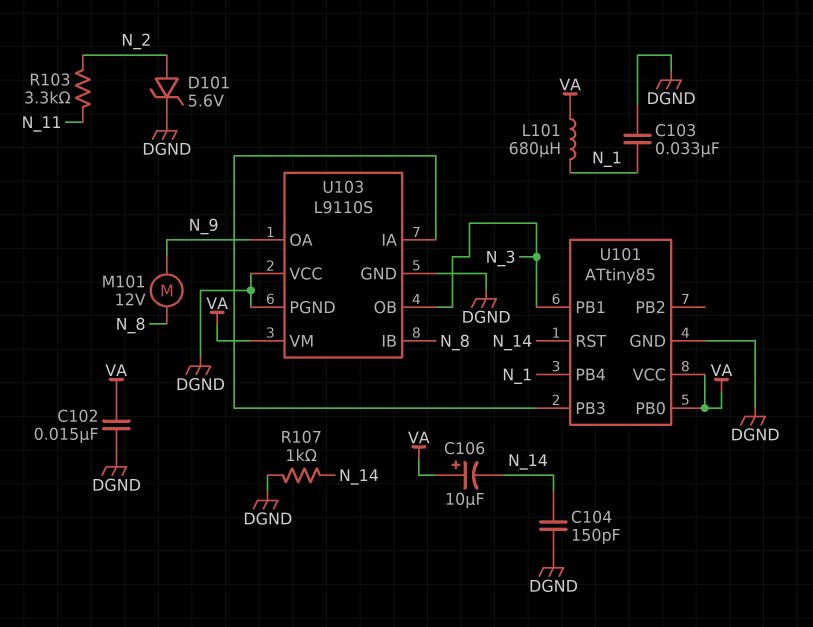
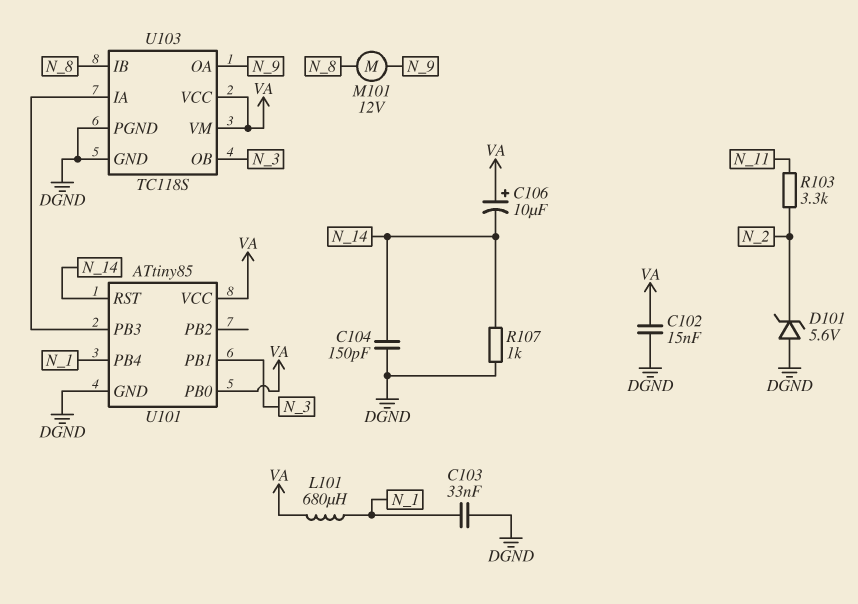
D101: zener 5.6V (A N_2, K DGND) -> zener 5.6V (A DGND, K N_2)
U103: L9110S -> TC118S
U103 pin VCC: DGND -> VA

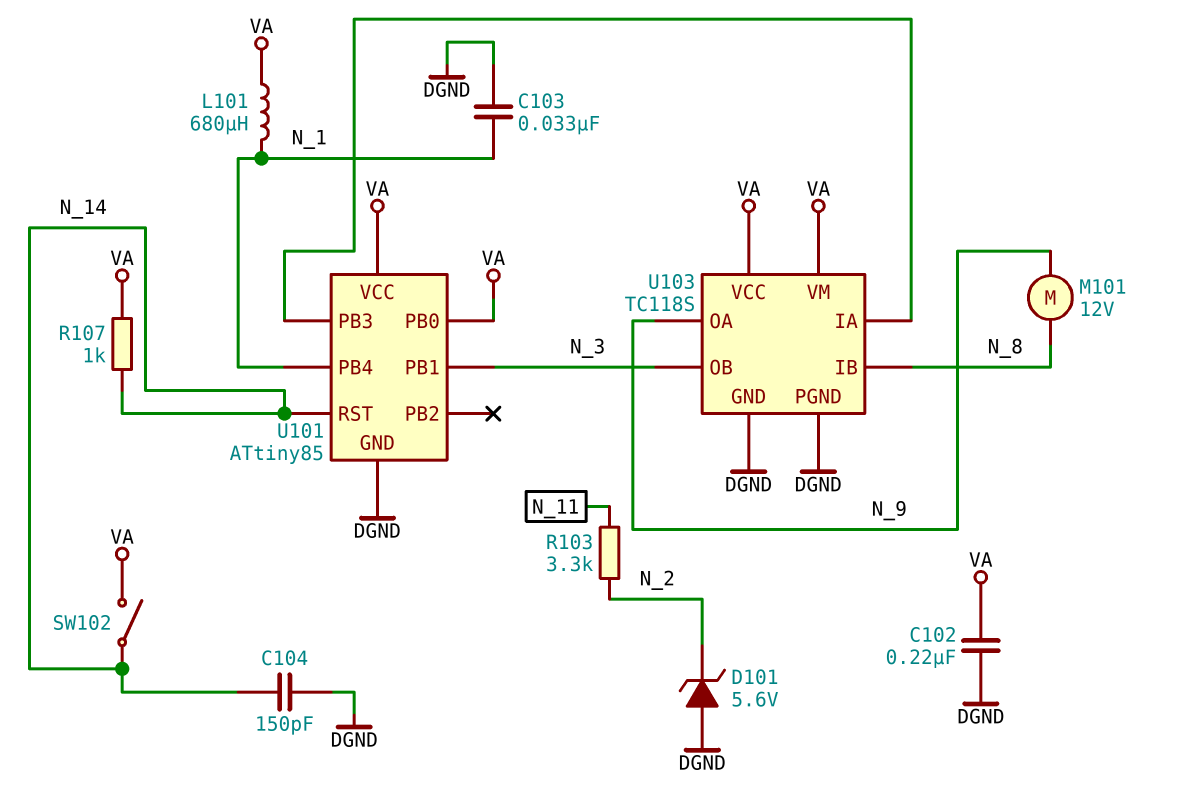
C102: 15nF (DGND, VA) -> 220nF (DGND, VA)
C106: 10uF (plus VA, minus N_14) -> none
R107: 1k (DGND, N_14) -> 1k (N_14, VA)
SW102: none -> switch (N_14, VA)

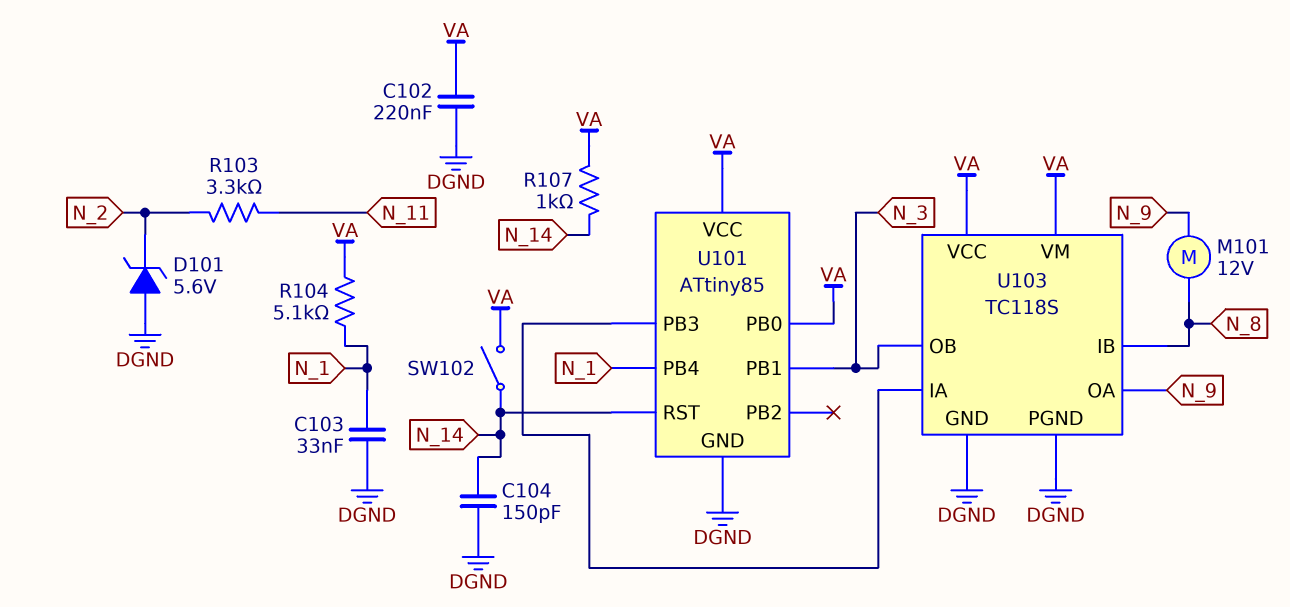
L101: 680uH (N_1, VA) -> none
R104: none -> 5.1k (N_1, VA)

